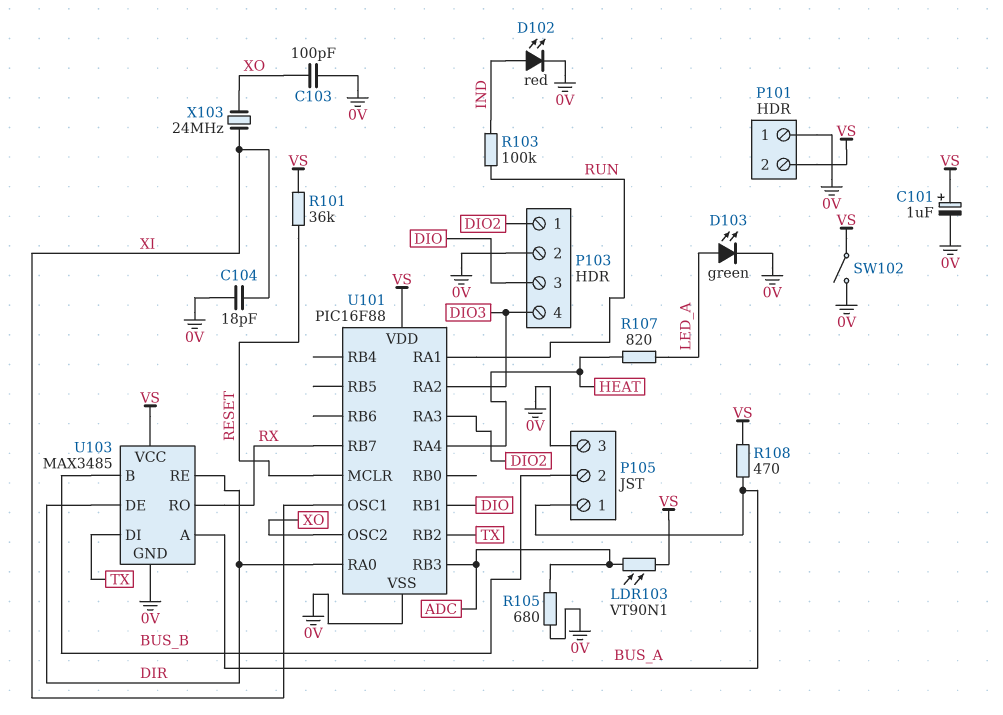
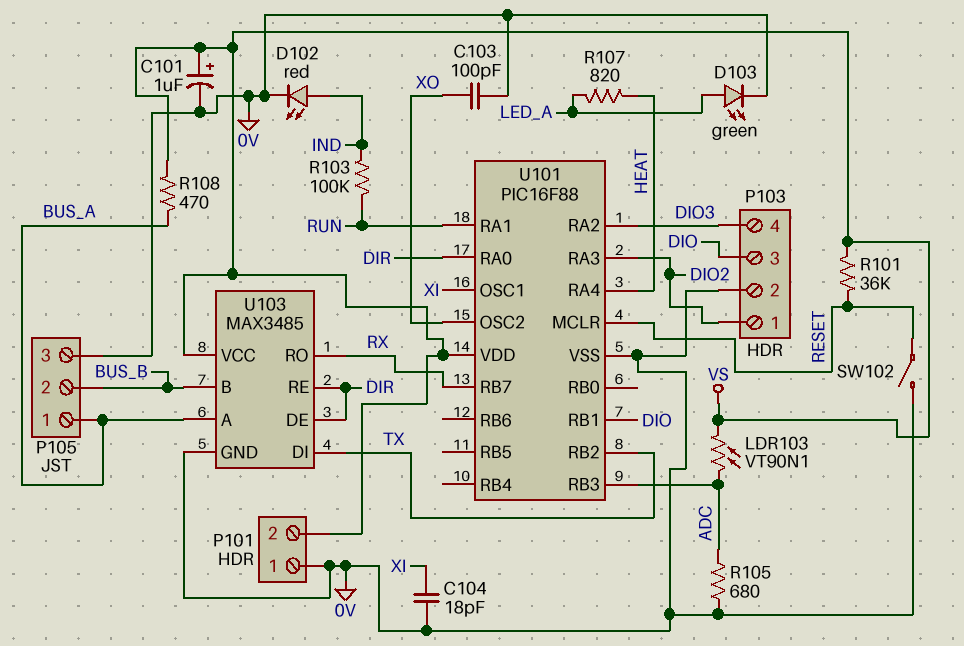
SW102: switch (0V, VS) -> switch (0V, RESET)
X103: 24MHz (XI, XO) -> none

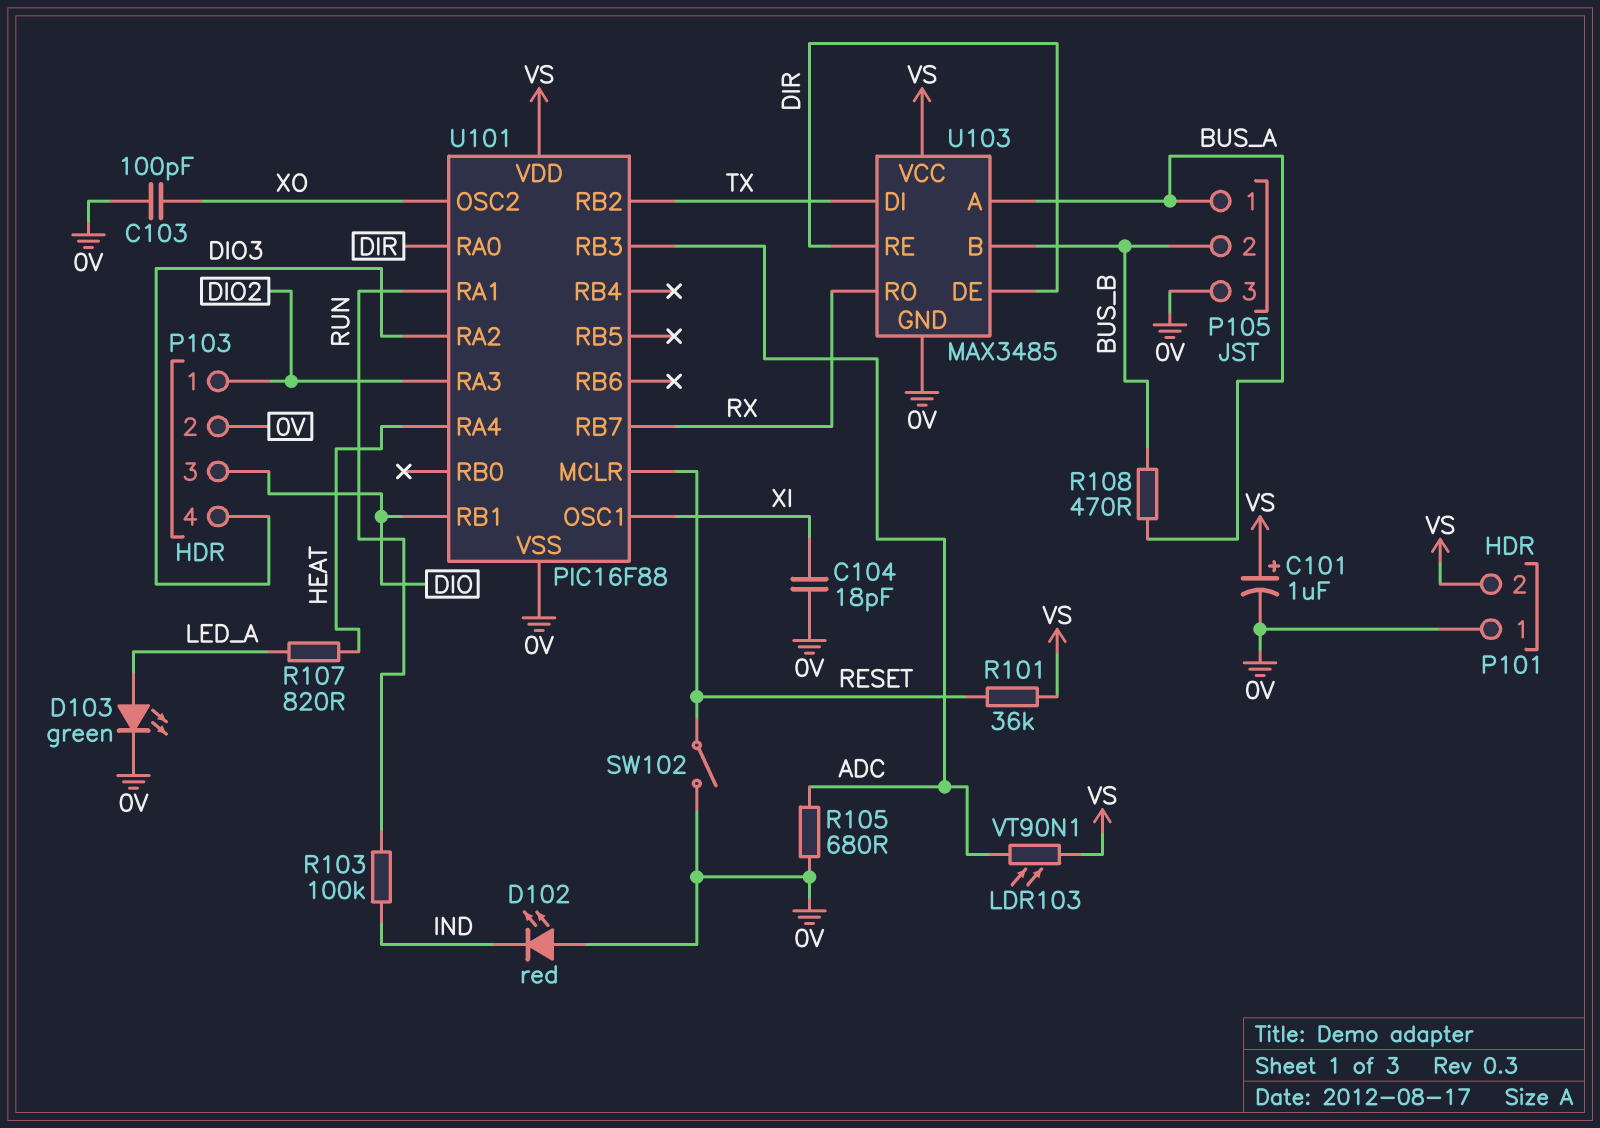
D102: LED red (A IND, K 0V) -> LED red (A 0V, K IND)
R108: 470 (BUS_A, VS) -> 470 (BUS_A, BUS_B)

